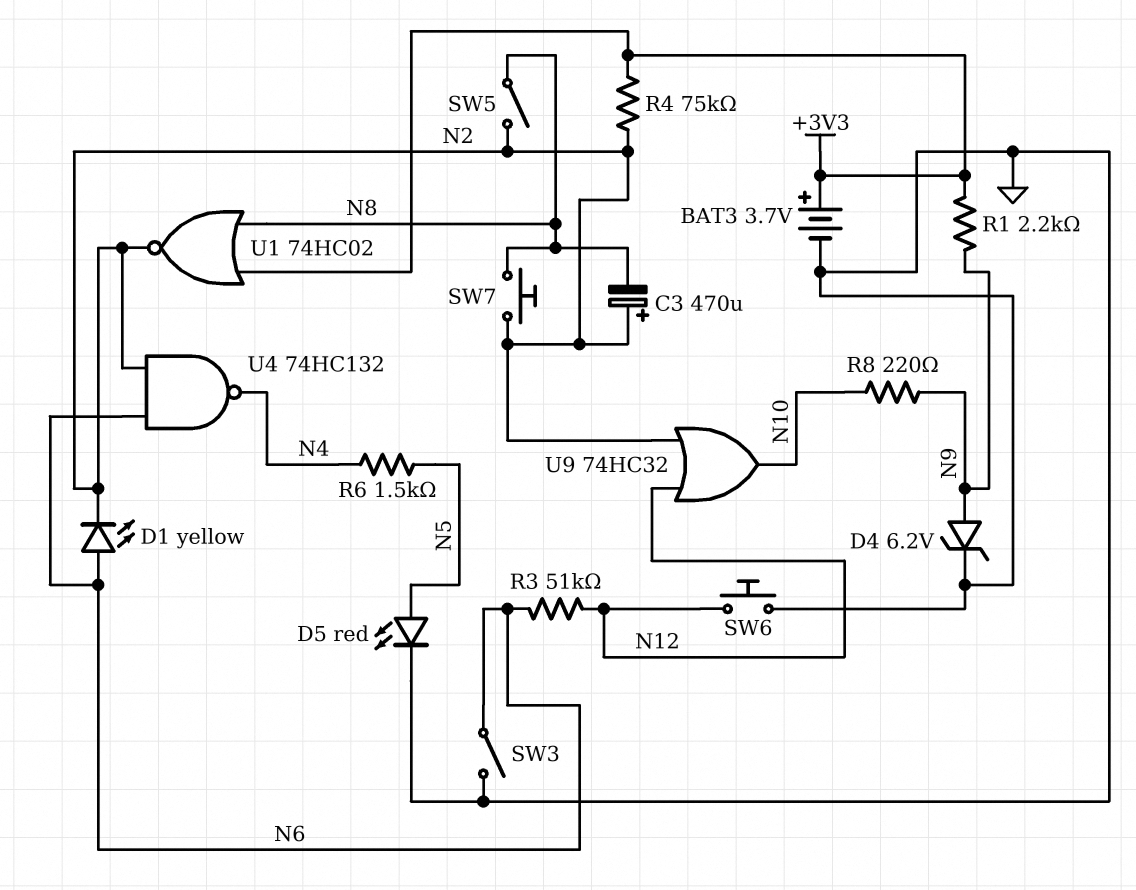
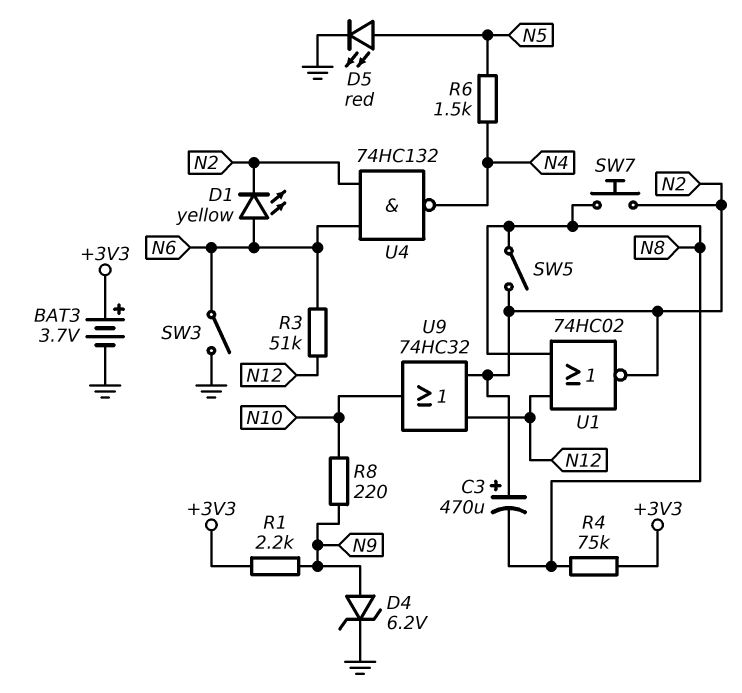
R4: 75k (+3V3, N2) -> 75k (+3V3, N8)
SW6: button (GND, N12) -> none
U1: NOR 74HC02 (in +3V3, in N8, out N2) -> NOR 74HC02 (in N8, in N12, out N2)

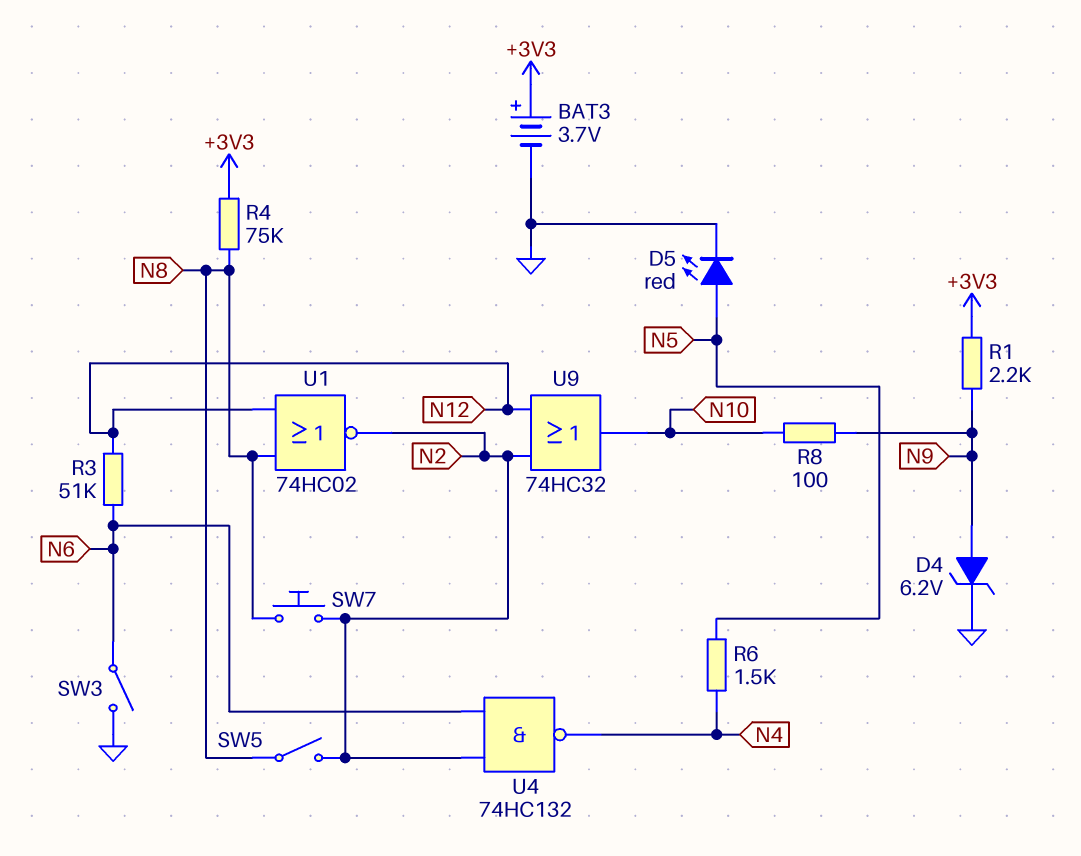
C3: 470uF (plus N2, minus N8) -> none
D1: LED yellow (A N6, K N2) -> none
R8: 220 (N9, N10) -> 100 (N9, N10)

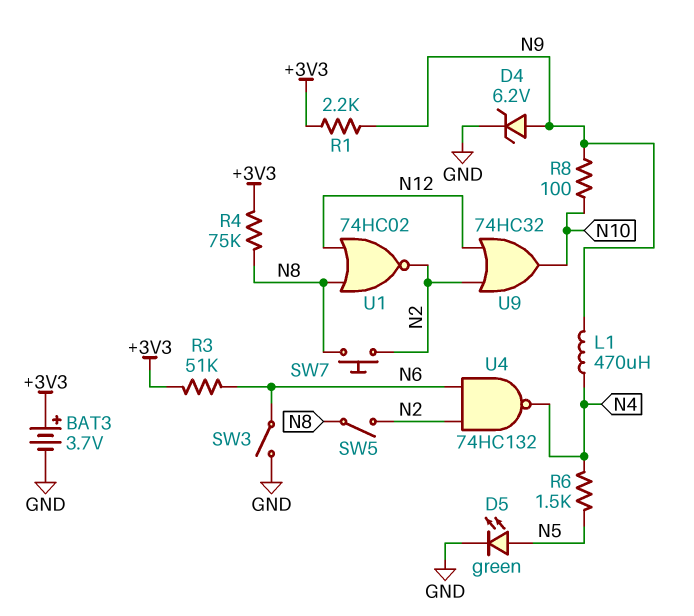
D5: LED red (A N5, K GND) -> LED green (A N5, K GND)
L1: none -> 470uH (N4, N9)
R3: 51k (N6, N12) -> 51k (+3V3, N6)

